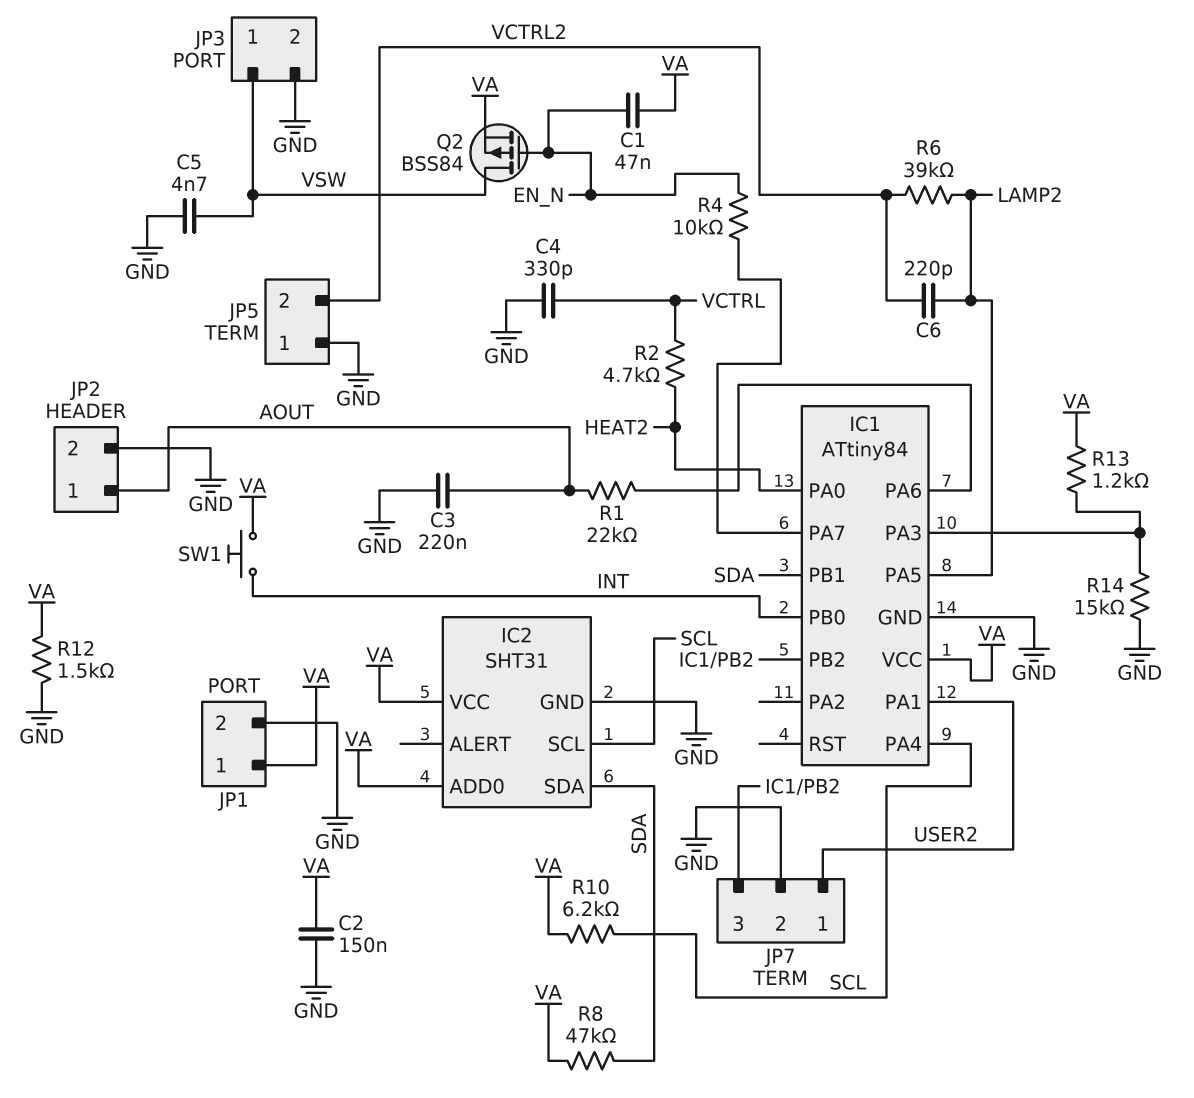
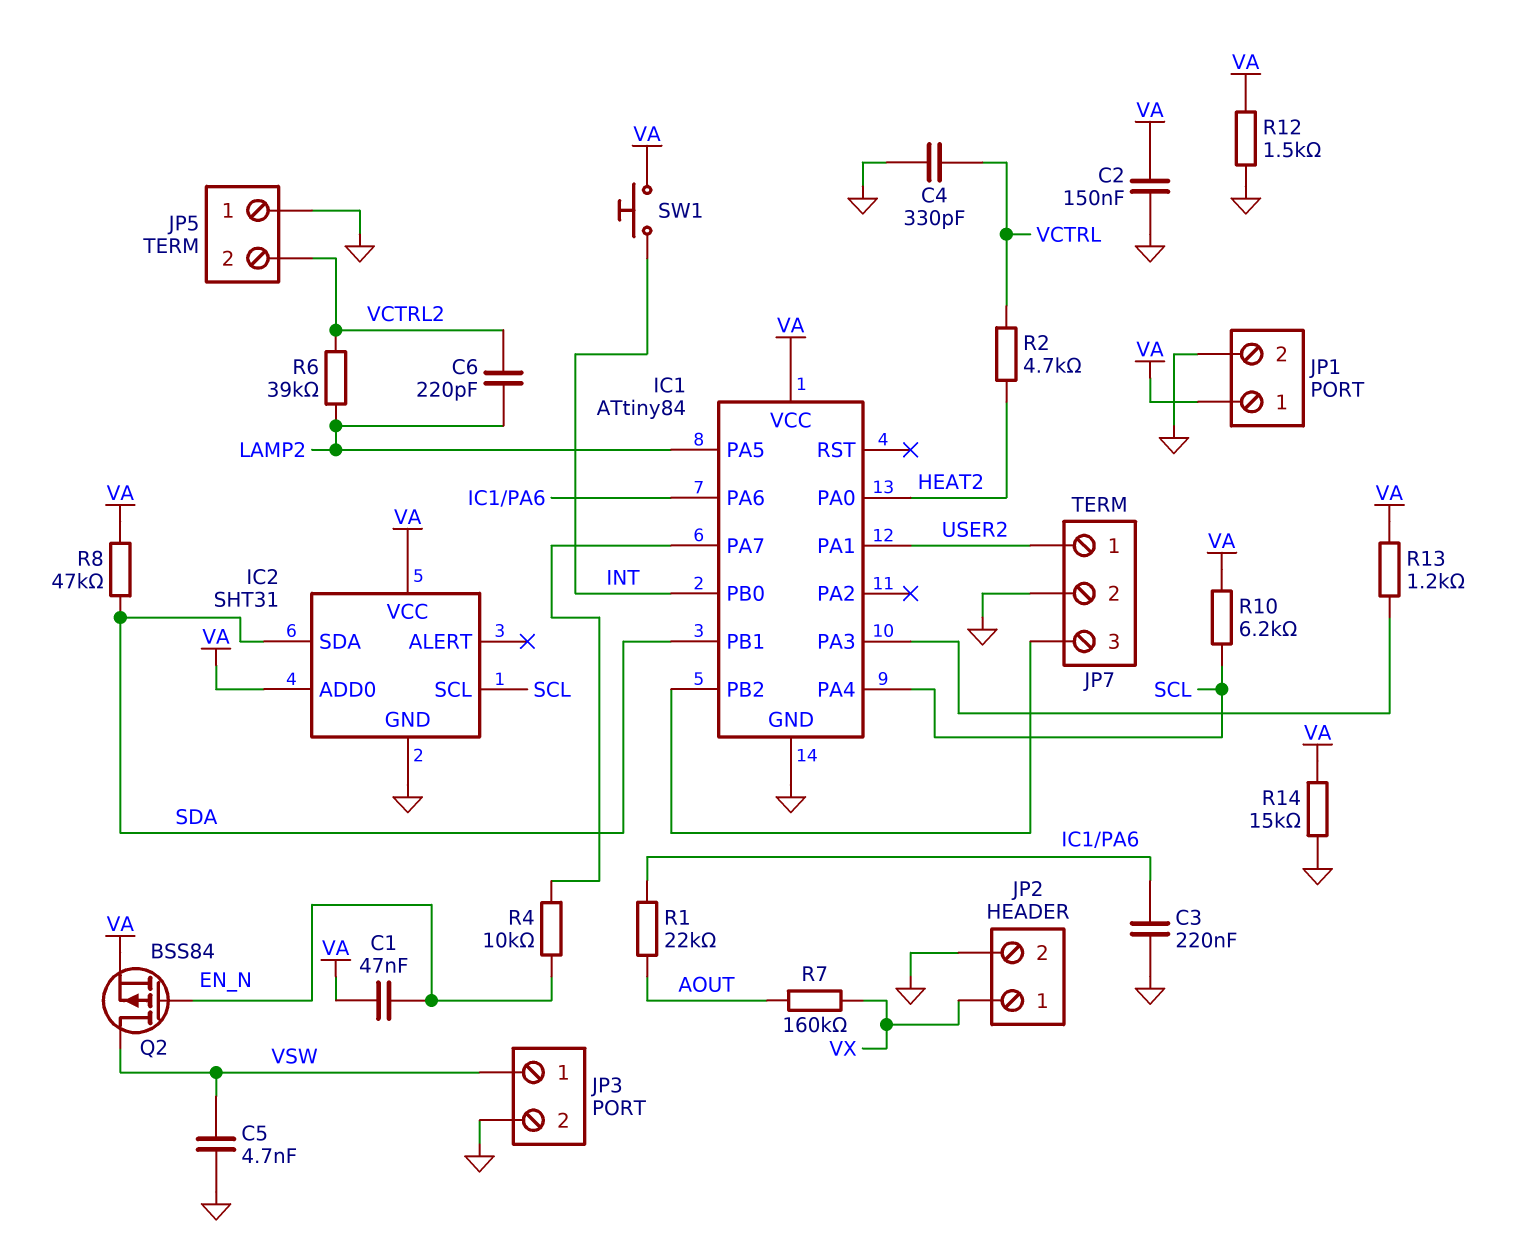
C3: 220nF (AOUT, GND) -> 220nF (GND, IC1/PA6)
JP2 pin 1: AOUT -> VX
R7: none -> 160k (AOUT, VX)
R14: 15k (GND, IC1/PA3) -> 15k (GND, VA)

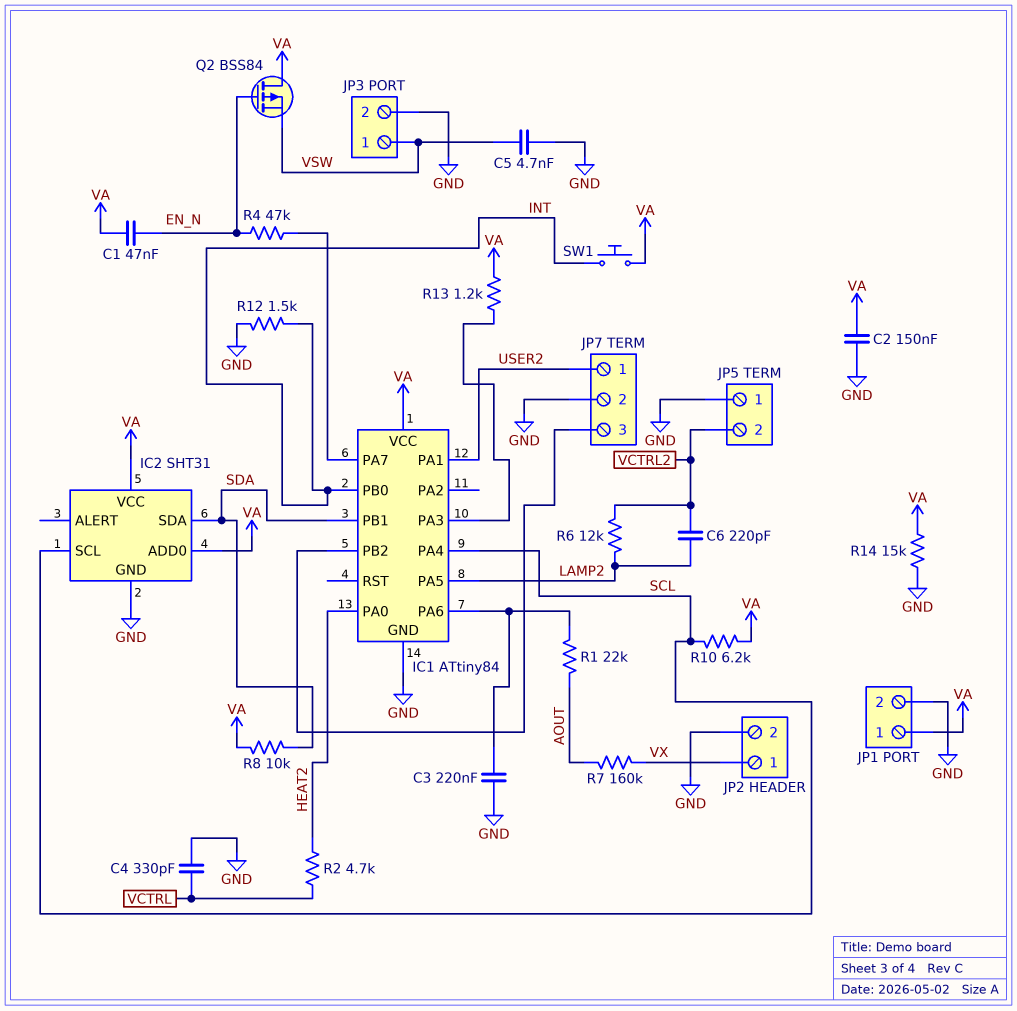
Q2: PMOS BSS84 (G EN_N, D VSW, S VA) -> PMOS BSS84 (G EN_N, D VA, S VSW)
R4: 10k (EN_N, IC1/PA7) -> 47k (EN_N, IC1/PA7)
R6: 39k (LAMP2, VCTRL2) -> 12k (LAMP2, VCTRL2)
R8: 47k (SDA, VA) -> 10k (SDA, VA)
R12: 1.5k (GND, VA) -> 1.5k (GND, INT)

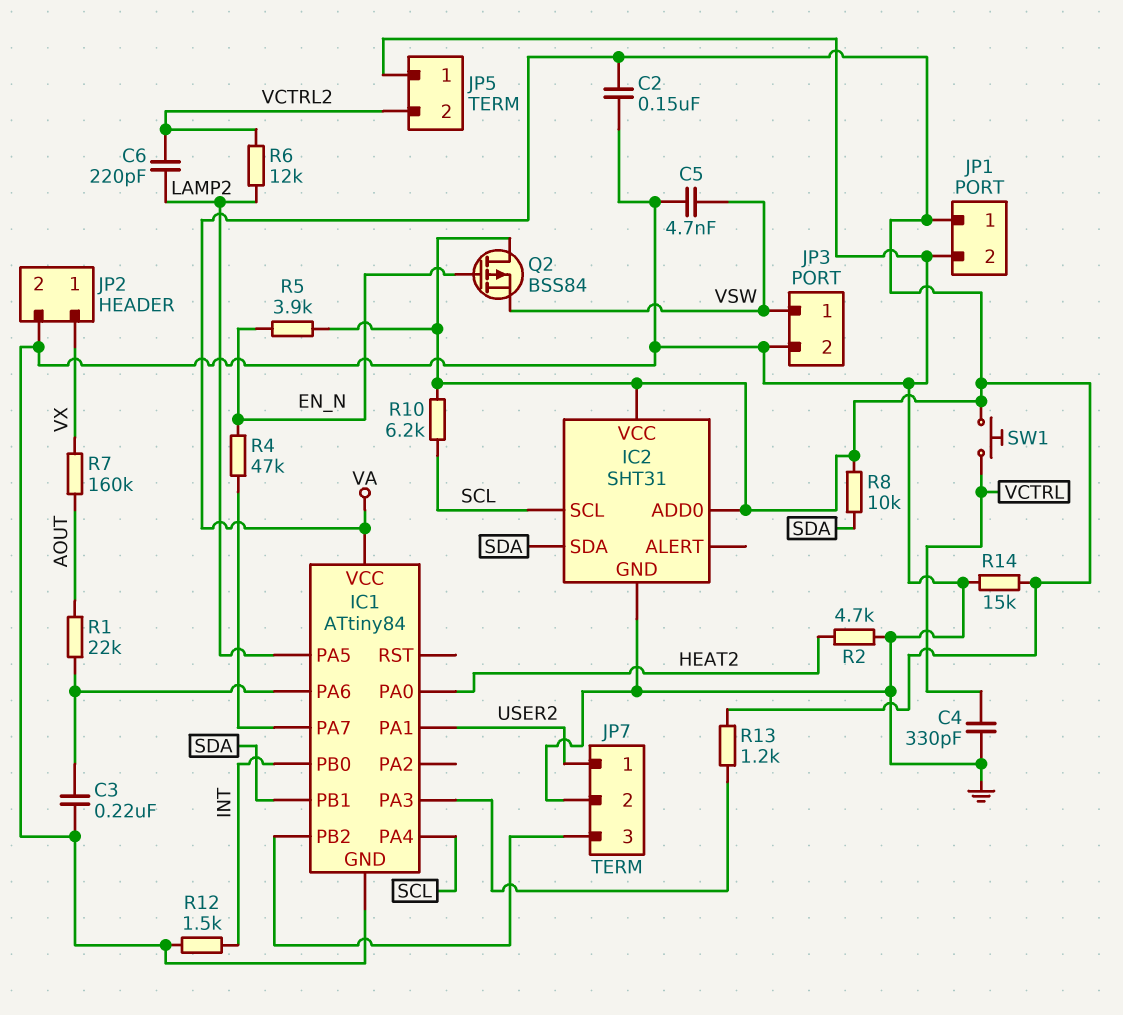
C1: 47nF (EN_N, VA) -> none
R2: 4.7k (HEAT2, VCTRL) -> 4.7k (GND, HEAT2)
R5: none -> 3.9k (EN_N, VA)
SW1: button (INT, VA) -> button (VA, VCTRL)

